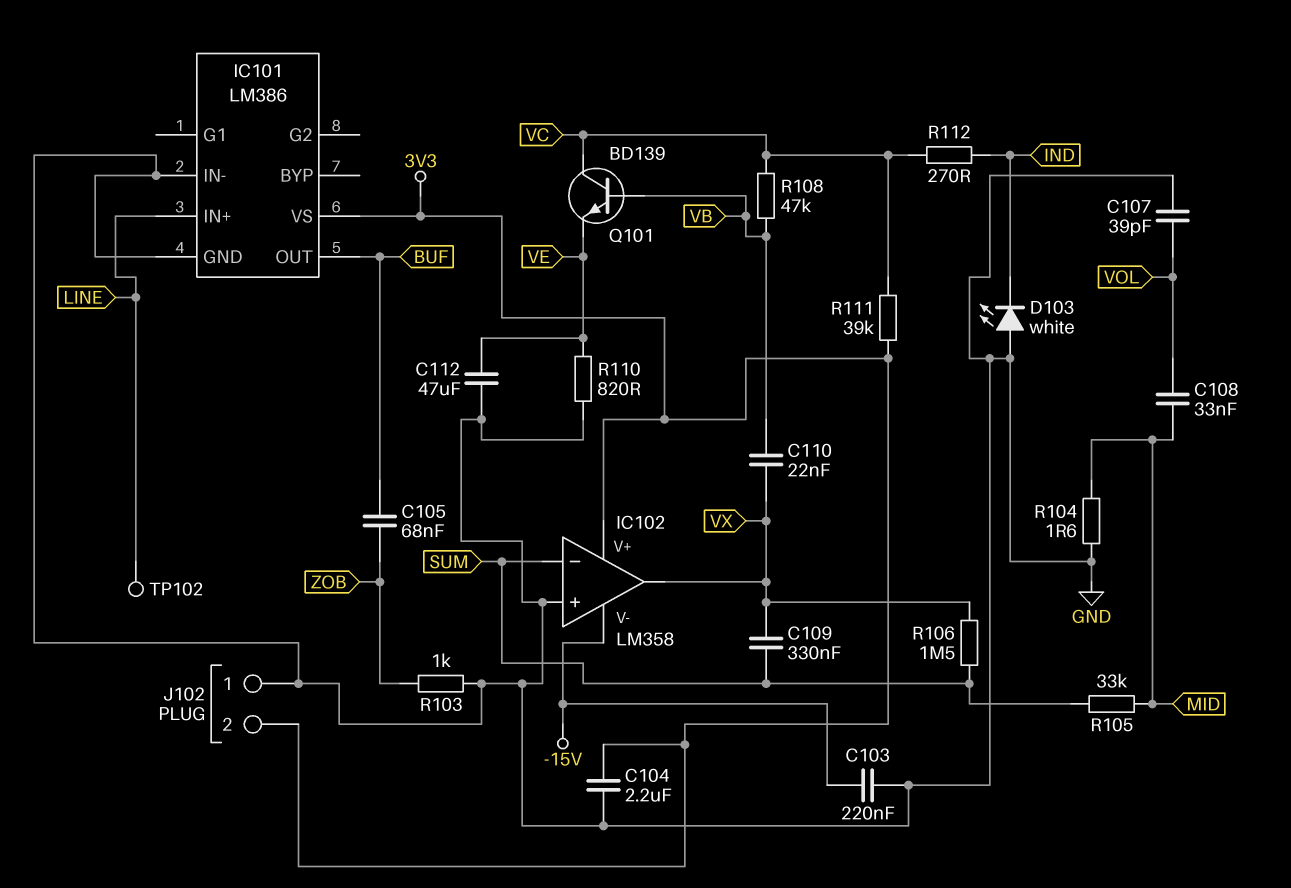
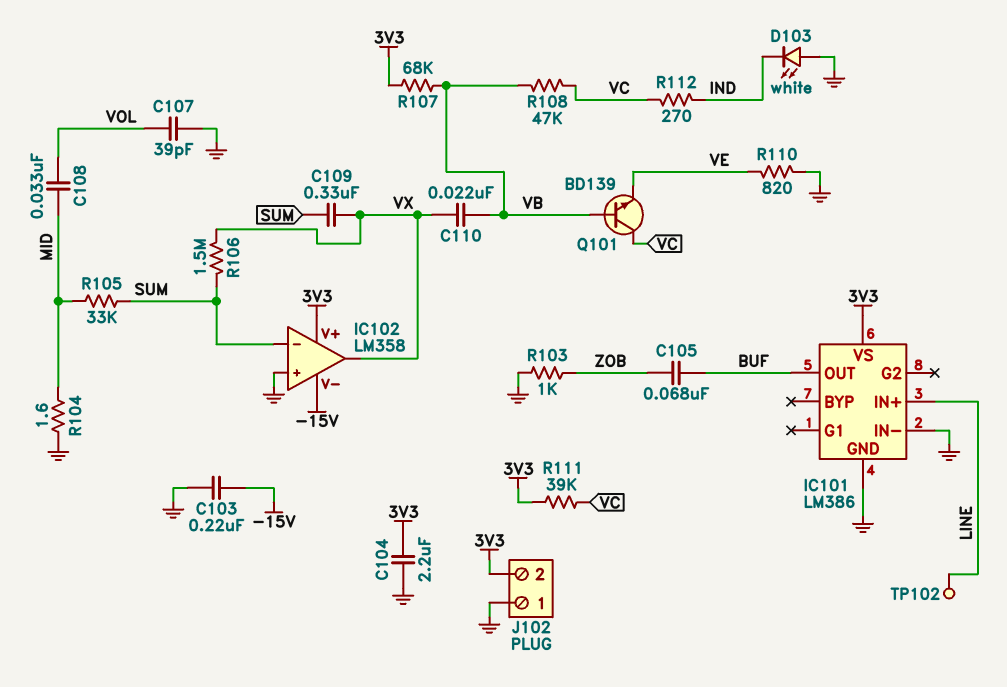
C112: 47uF (GND, VE) -> none
R107: none -> 68k (3V3, VB)

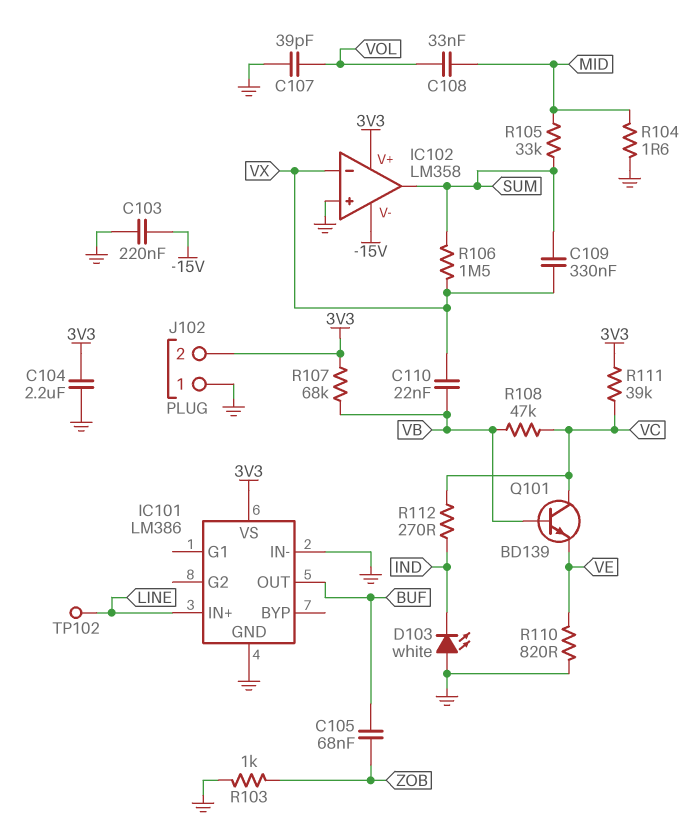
IC102 pin in-: SUM -> VX
IC102 pin out: VX -> SUM

